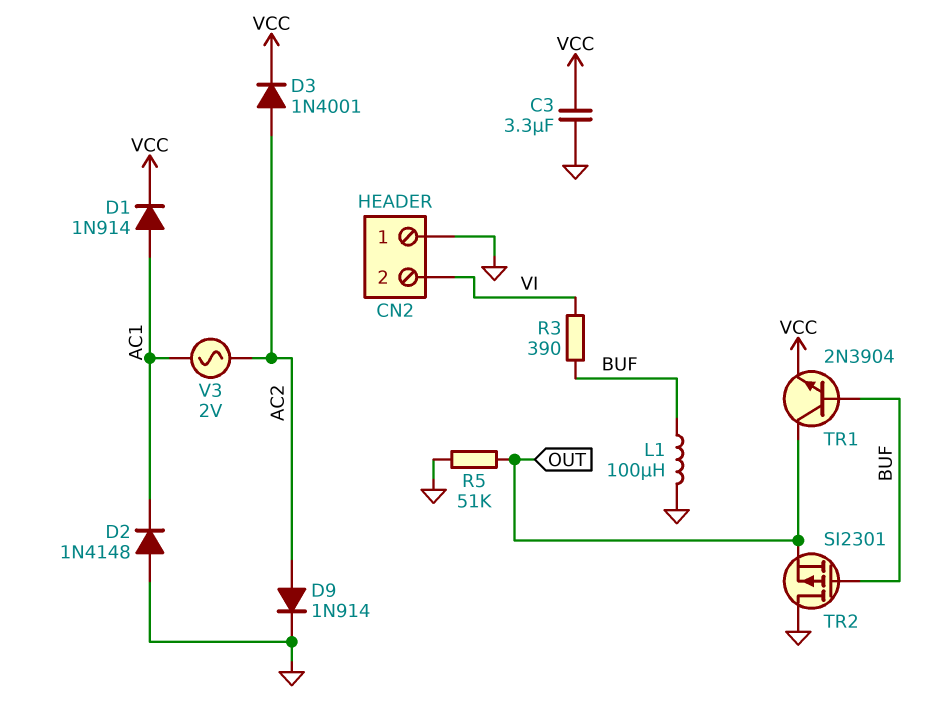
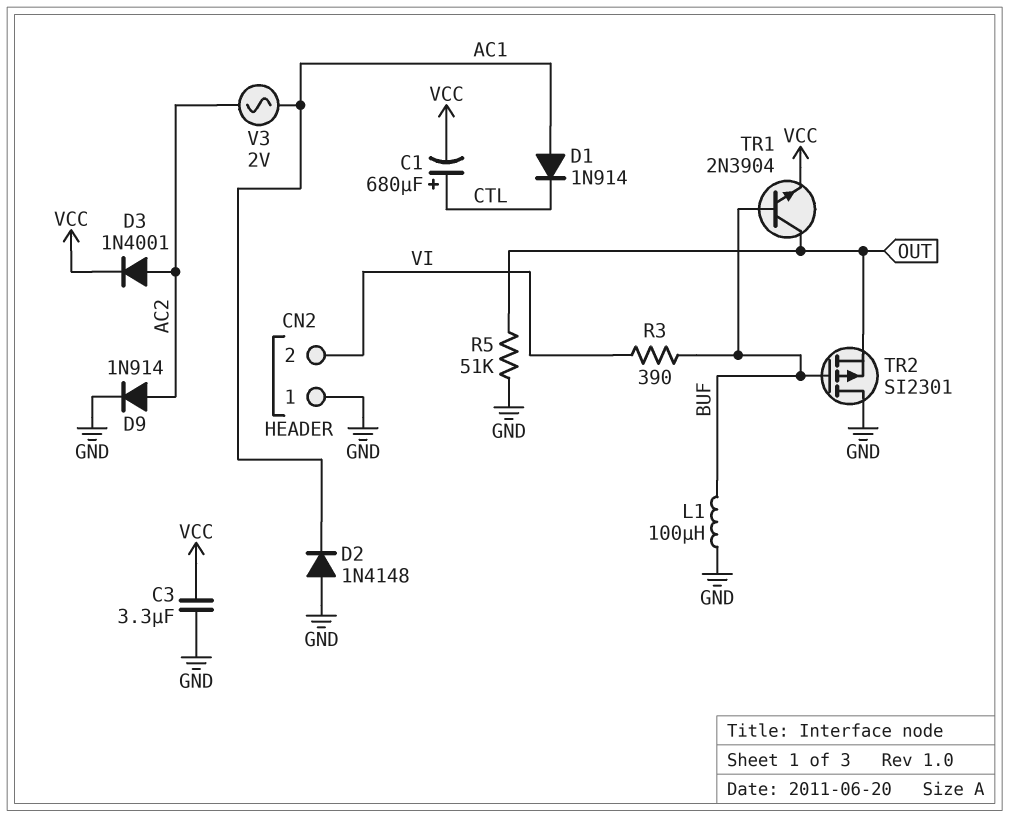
C1: none -> 680uF (plus CTL, minus VCC)
D1: diode 1N914 (A AC1, K VCC) -> diode 1N914 (A AC1, K CTL)

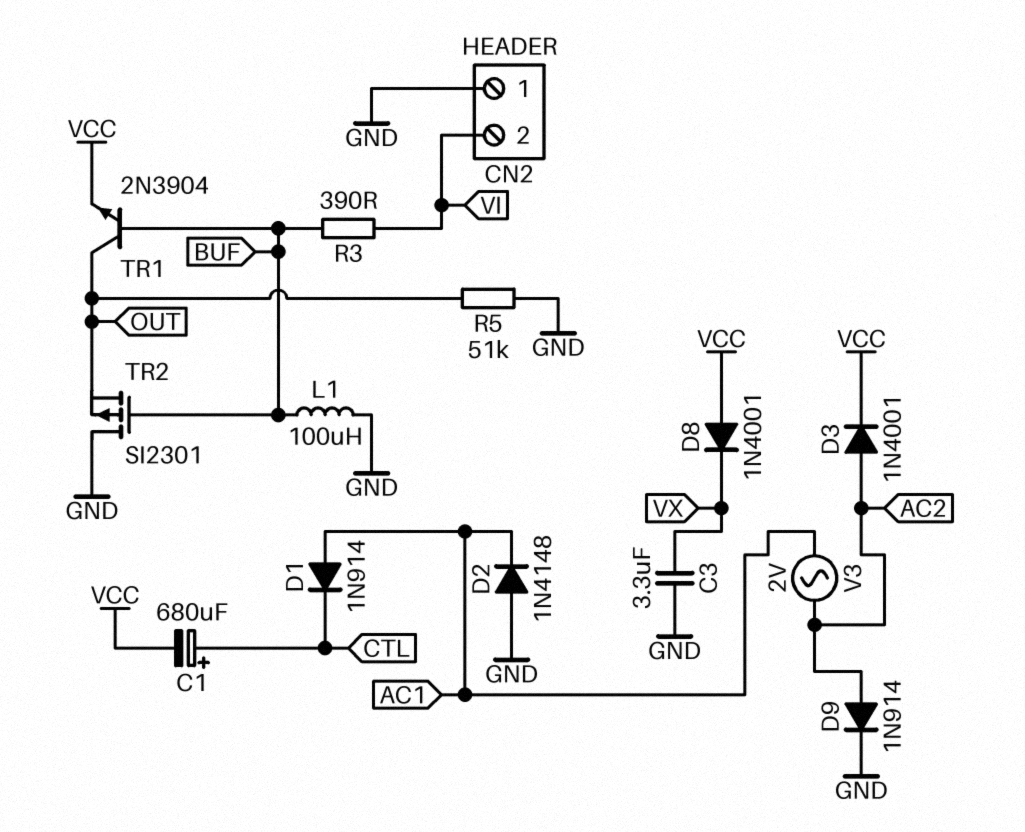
C3: 3.3uF (GND, VCC) -> 3.3uF (GND, VX)
D8: none -> diode 1N4001 (A VCC, K VX)

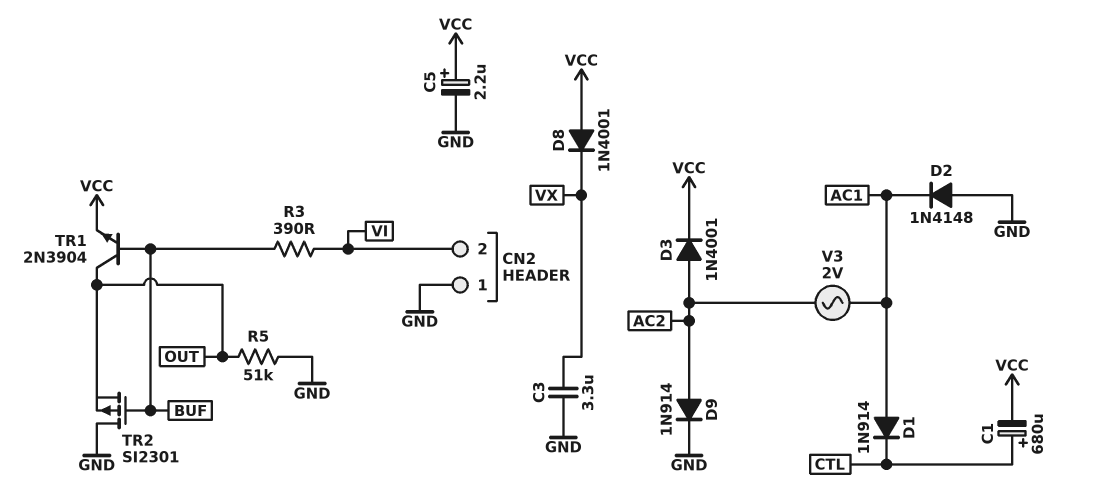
C5: none -> 2.2uF (plus VCC, minus GND)
L1: 100uH (BUF, GND) -> none

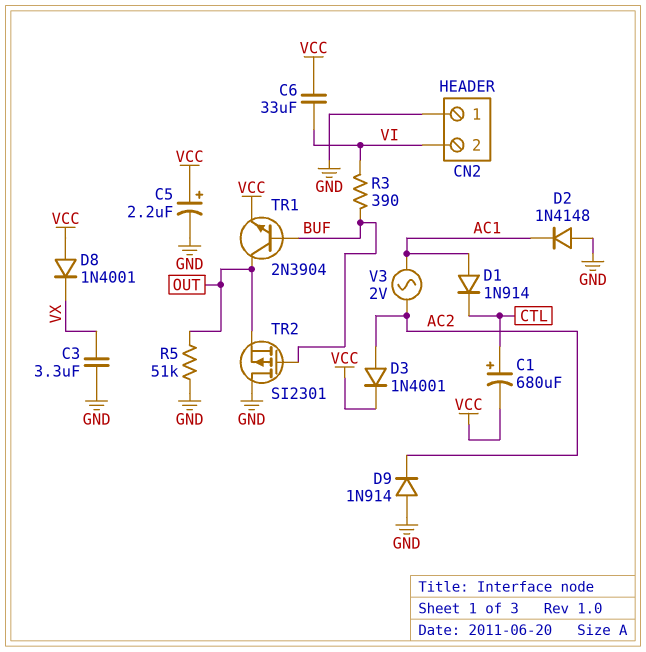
C6: none -> 33uF (VCC, VI)
D9: diode 1N914 (A AC2, K GND) -> diode 1N914 (A GND, K AC2)

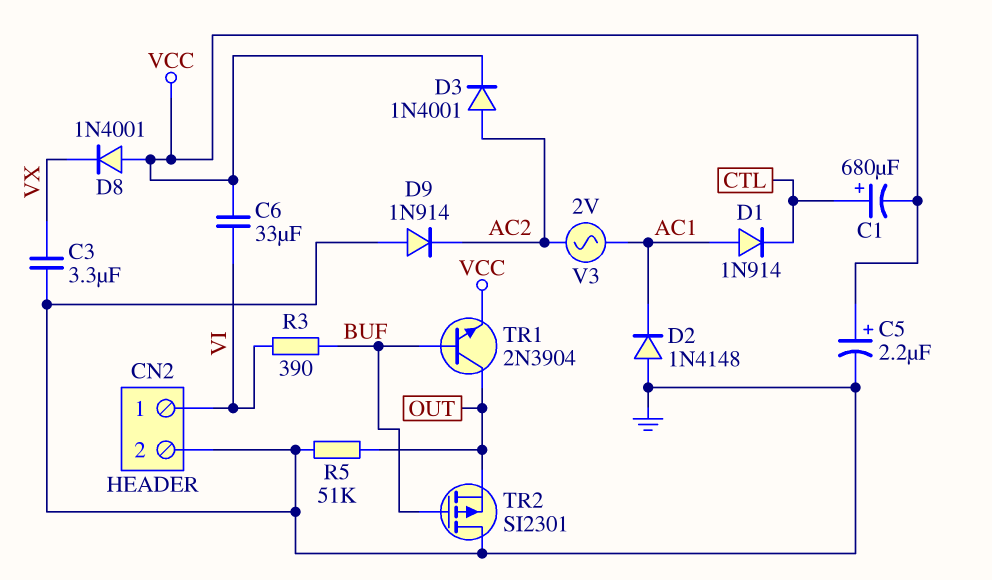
CN2 pin 1: GND -> VI
CN2 pin 2: VI -> GND

